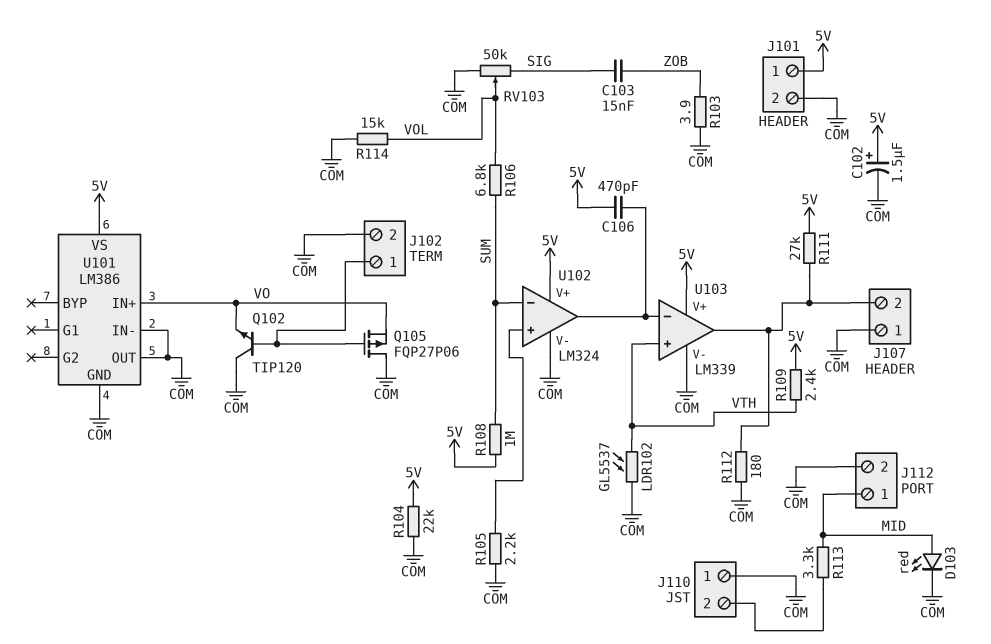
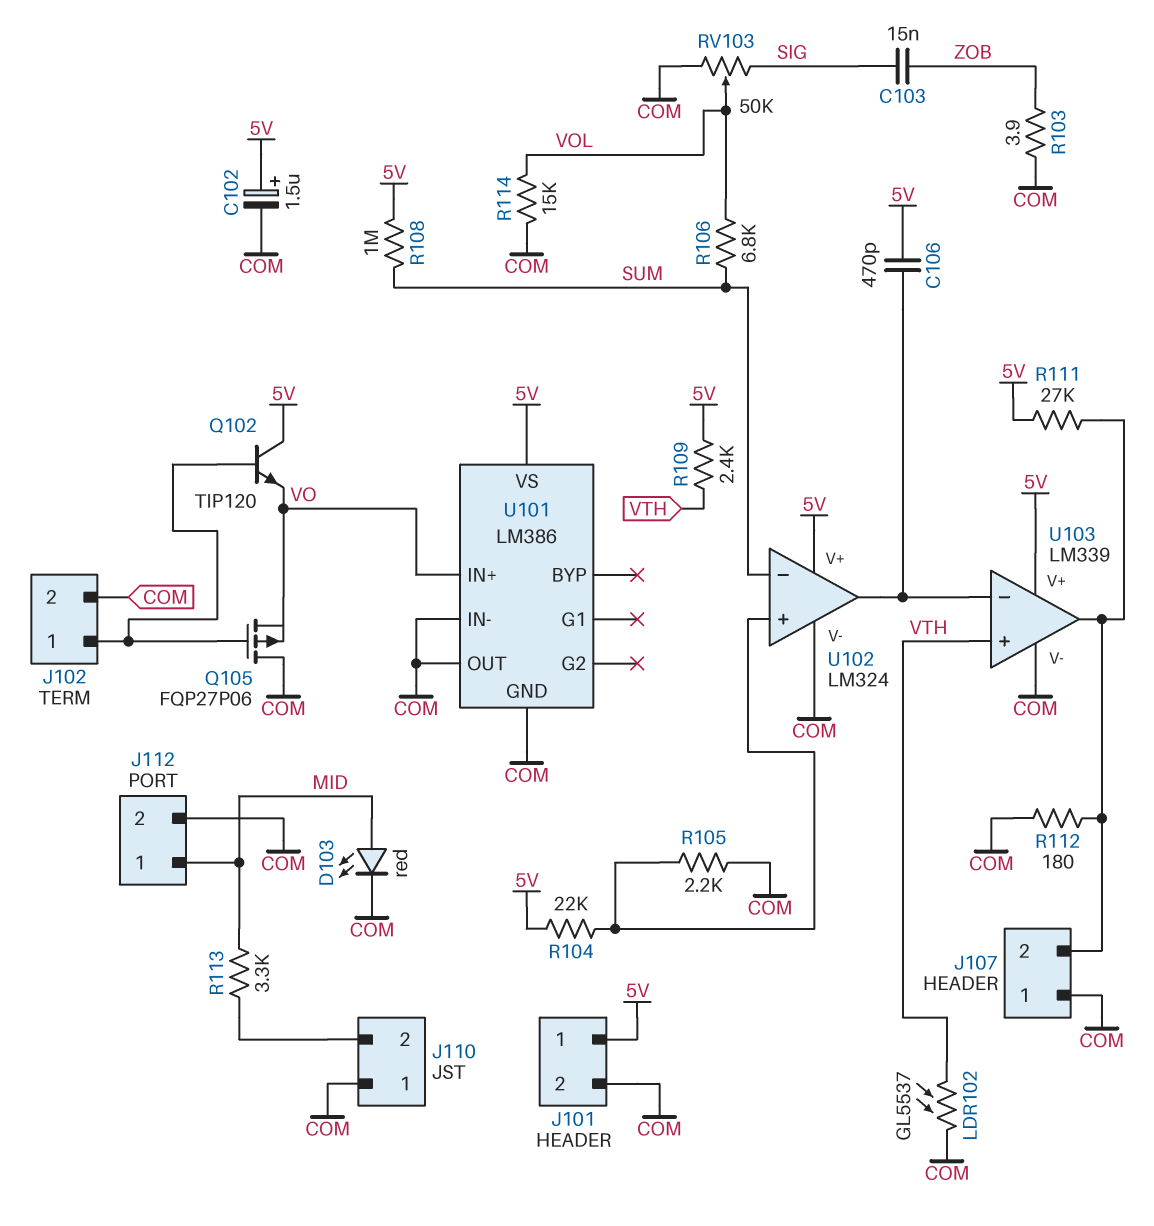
Q102: NPN TIP120 (B J102/1, C COM, E VO) -> NPN TIP120 (B J102/1, C 5V, E VO)
R104: 22k (5V, COM) -> 22k (5V, U102/in+)

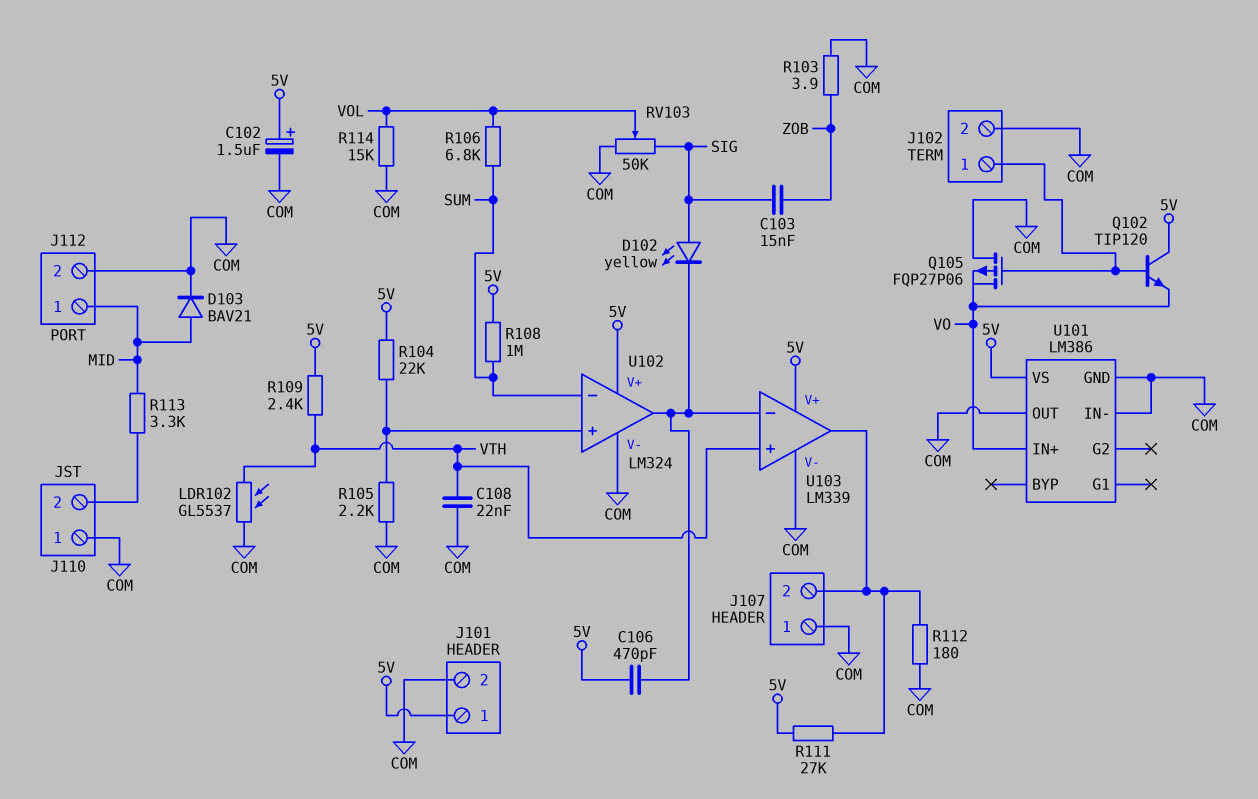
C108: none -> 22nF (COM, VTH)
D102: none -> LED yellow (A SIG, K U102/out)
D103: LED red (A MID, K COM) -> diode BAV21 (A MID, K COM)

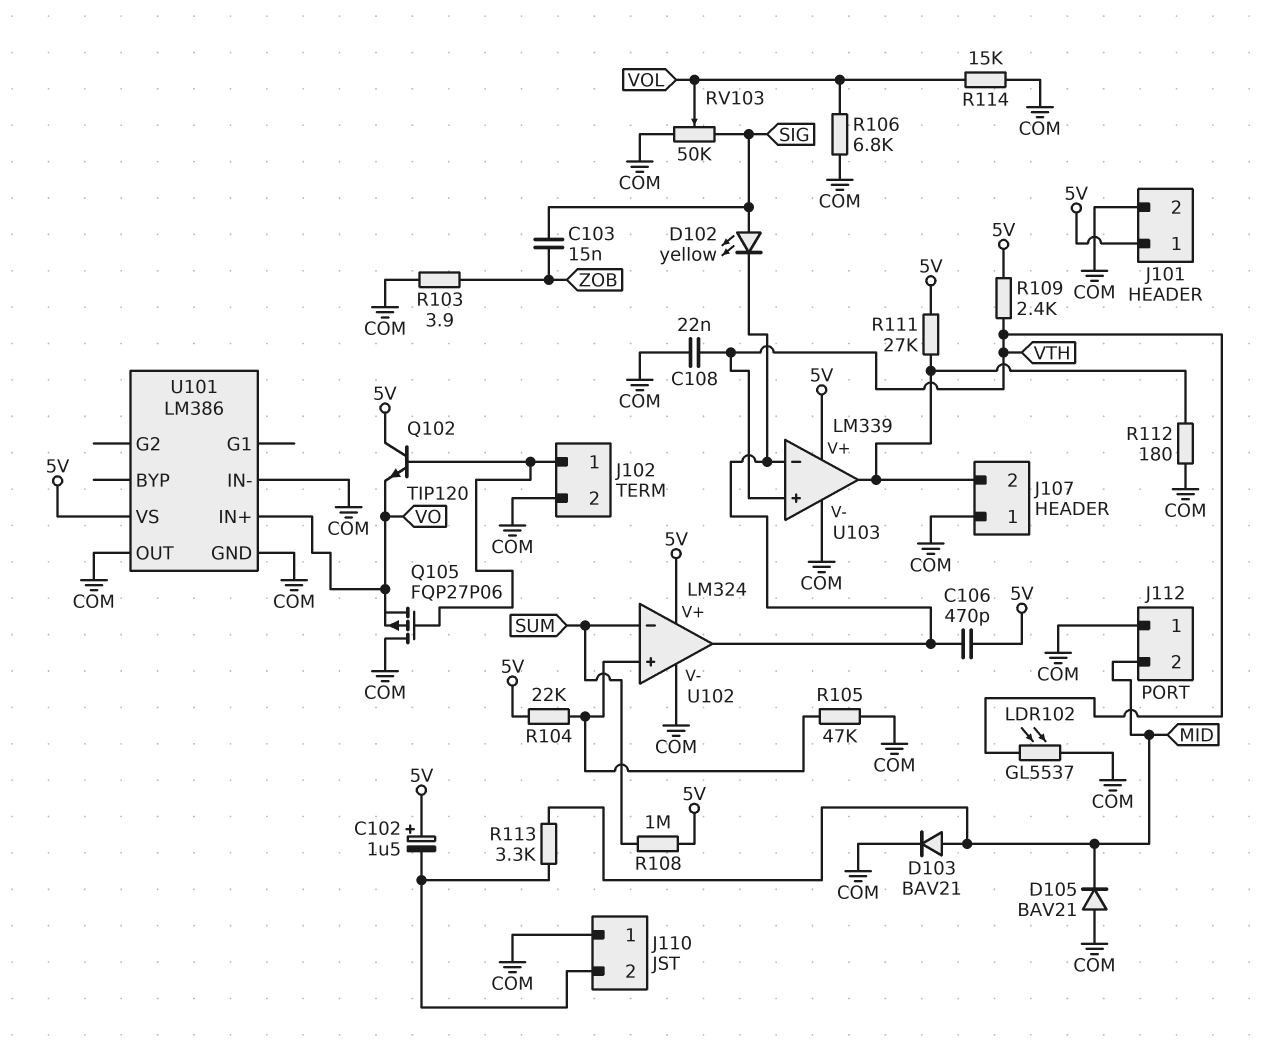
C102: 1.5uF (plus 5V, minus COM) -> 1.5uF (plus 5V, minus J110/2)
D105: none -> diode BAV21 (A COM, K MID)
J112 pin 1: MID -> COM
J112 pin 2: COM -> MID
R105: 2.2k (COM, U102/in+) -> 47k (COM, U102/in+)
R106: 6.8k (SUM, VOL) -> 6.8k (COM, VOL)

